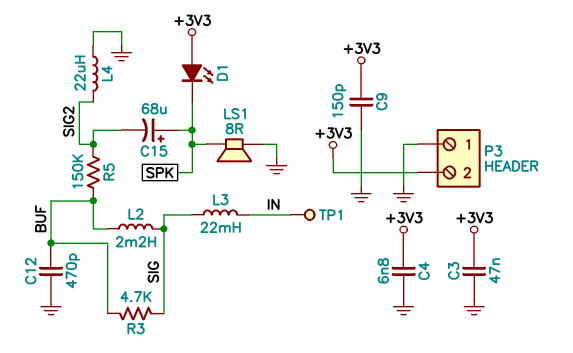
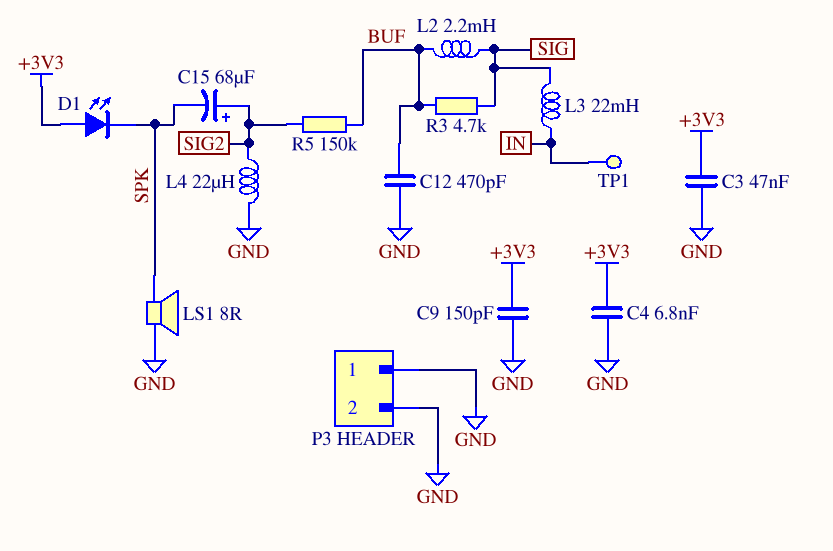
C15: 68uF (plus SPK, minus SIG2) -> 68uF (plus SIG2, minus SPK)
P3 pin 2: +3V3 -> GND

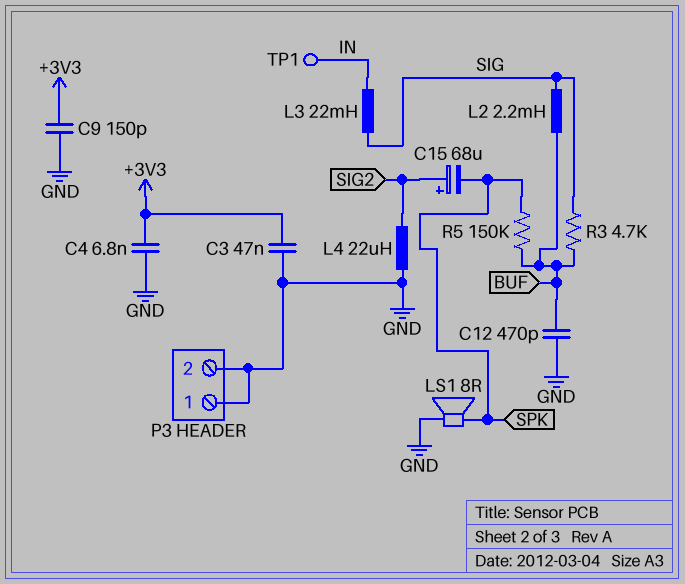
D1: LED (A +3V3, K SPK) -> none
R5: 150k (BUF, SIG2) -> 150k (BUF, SPK)

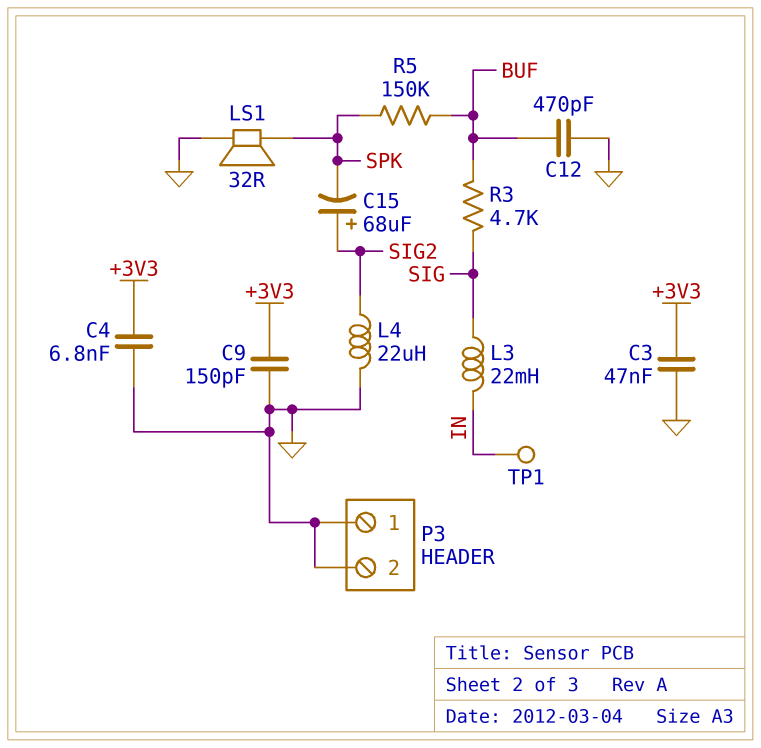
L2: 2.2mH (BUF, SIG) -> none
LS1: speaker 8R (GND, SPK) -> speaker 32R (GND, SPK)

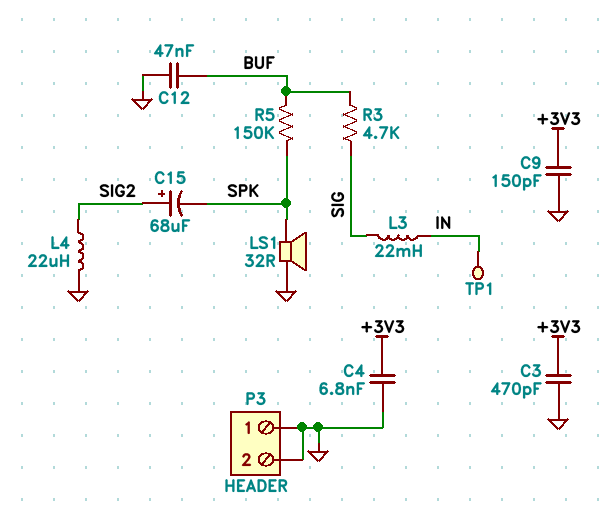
C3: 47nF (+3V3, GND) -> 470pF (+3V3, GND)
C12: 470pF (BUF, GND) -> 47nF (BUF, GND)

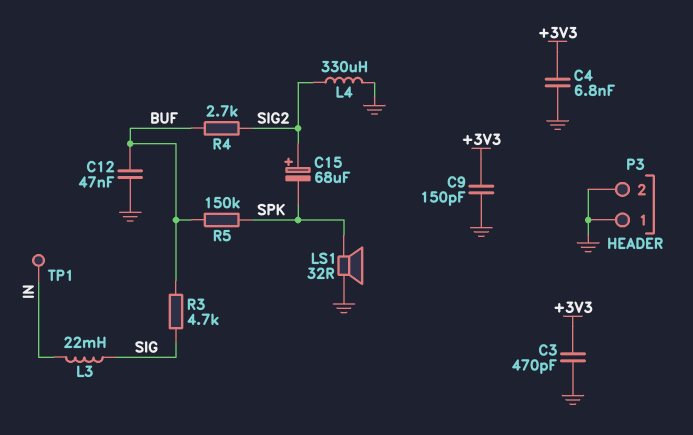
L4: 22uH (GND, SIG2) -> 330uH (GND, SIG2)
R4: none -> 2.7k (BUF, SIG2)

